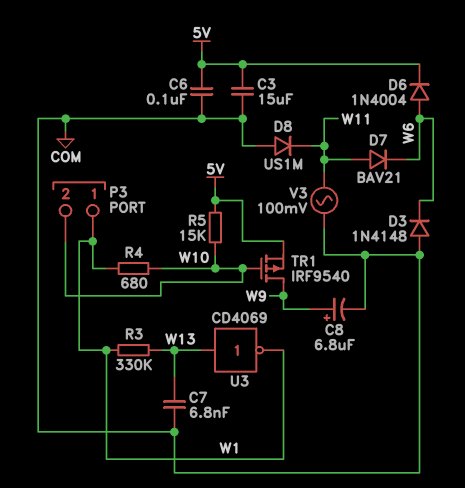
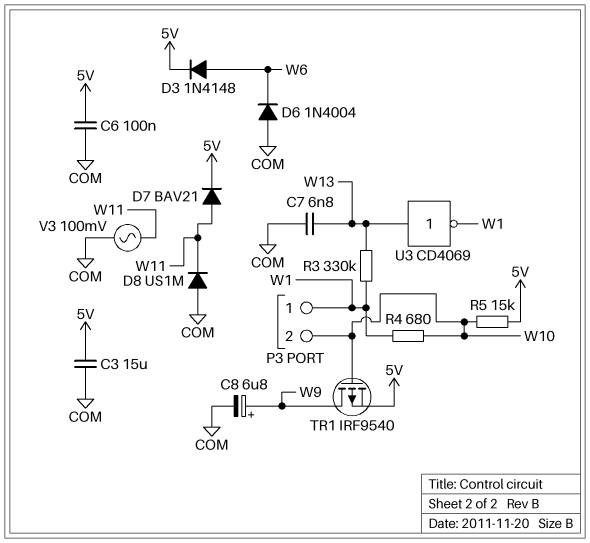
D3: diode 1N4148 (A COM, K W6) -> diode 1N4148 (A W6, K 5V)
D6: diode 1N4004 (A W6, K 5V) -> diode 1N4004 (A COM, K W6)
D7: diode BAV21 (A W11, K W6) -> diode BAV21 (A W11, K 5V)

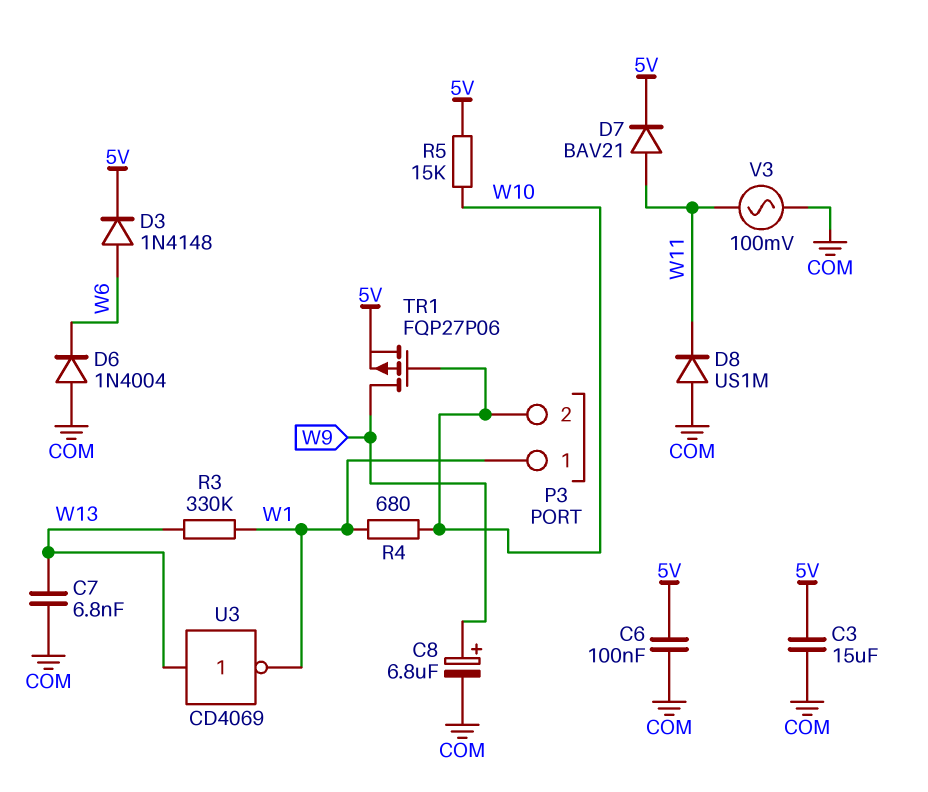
TR1: PMOS IRF9540 (G W10, D W9, S 5V) -> PMOS FQP27P06 (G W10, D W9, S 5V)

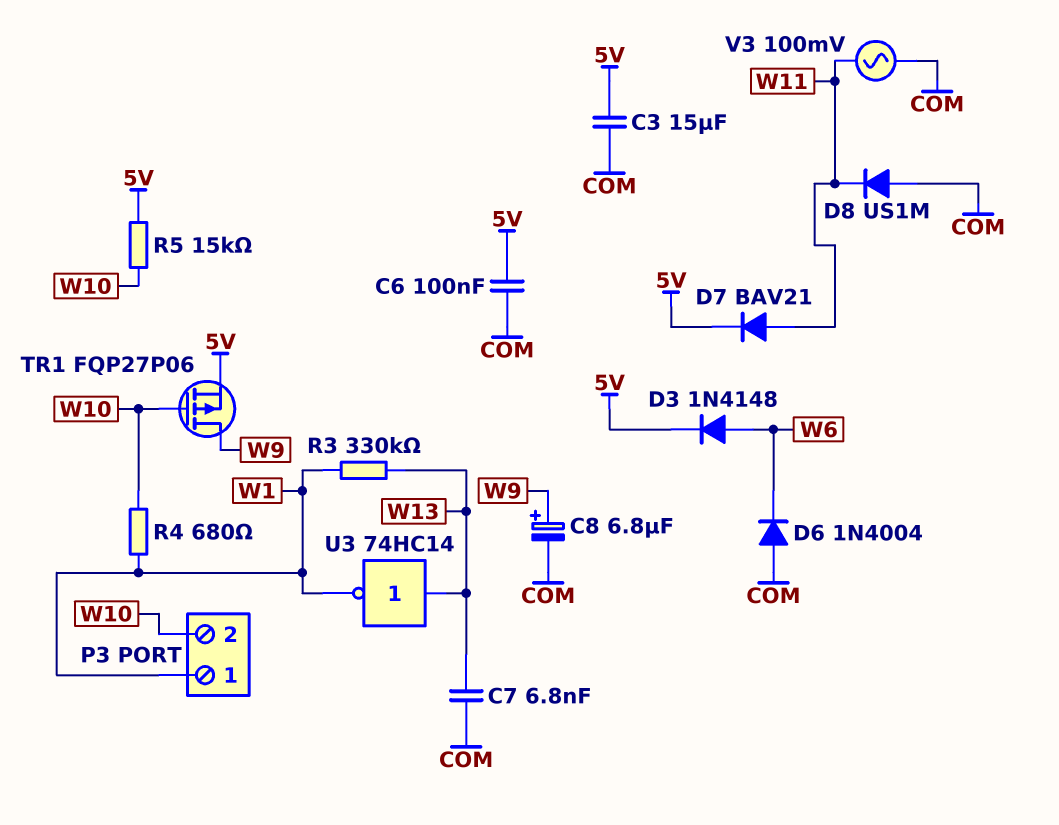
U3: NOT CD4069 (in W13, out W1) -> NOT 74HC14 (in W13, out W1)

